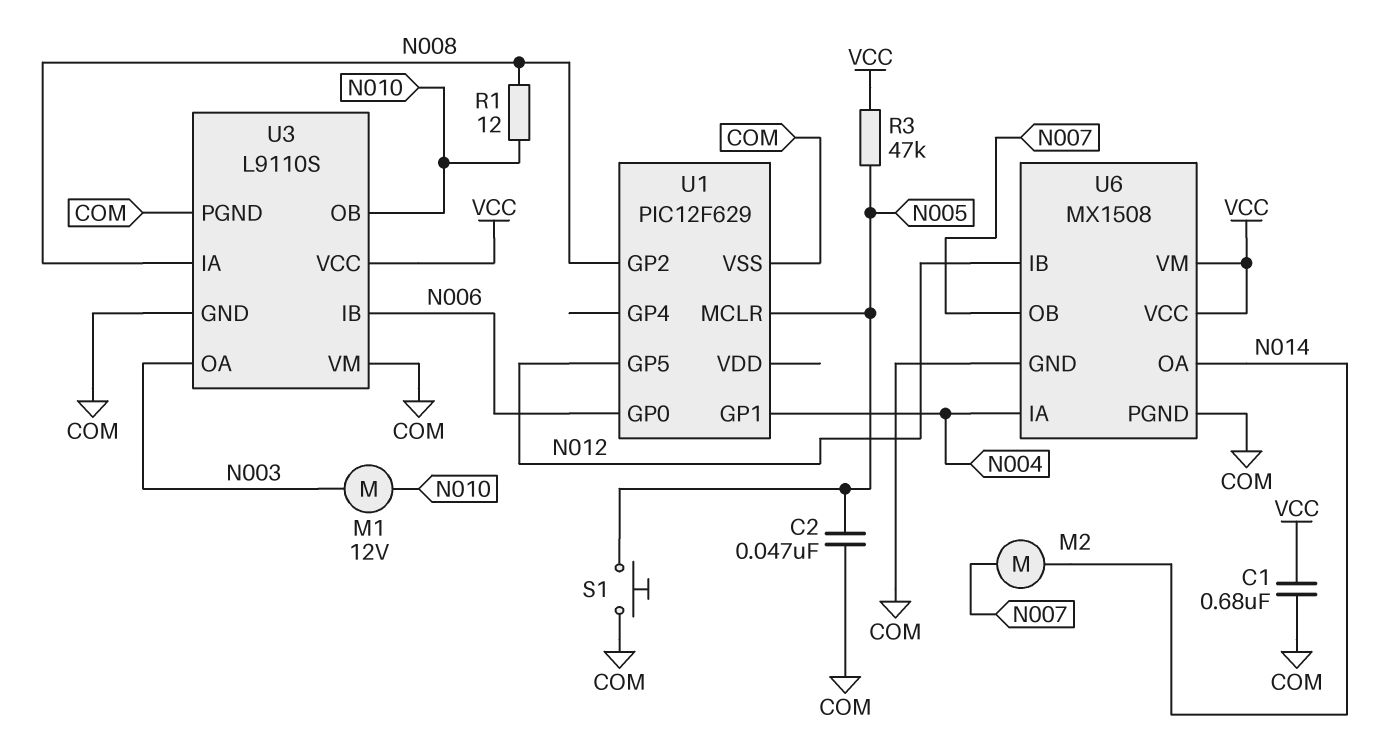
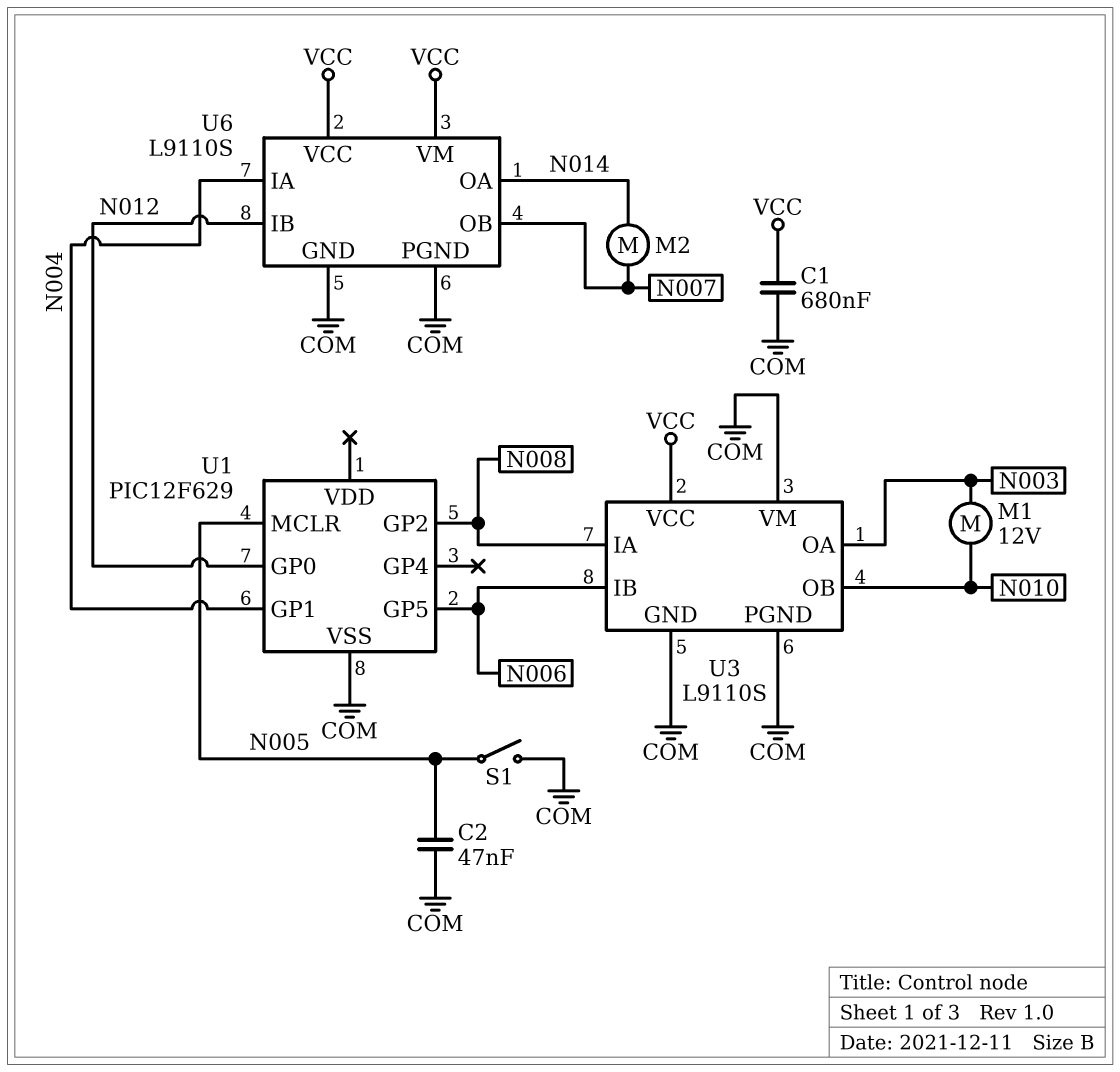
R1: 12 (N008, N010) -> none
R3: 47k (N005, VCC) -> none
S1: button (COM, N005) -> switch (COM, N005)
U1 pin GP0: N006 -> N012
U1 pin GP5: N012 -> N006
U6: MX1508 -> L9110S

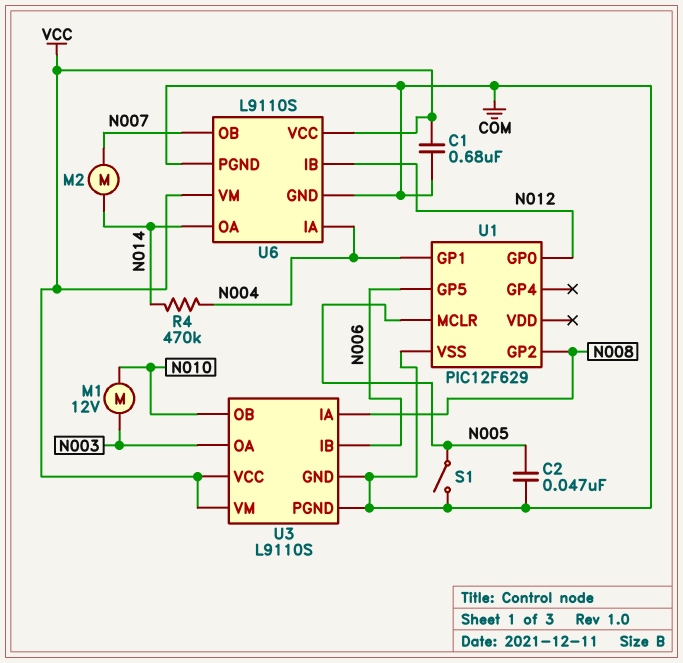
R4: none -> 470k (N004, N014)
U3 pin VM: COM -> VCC

